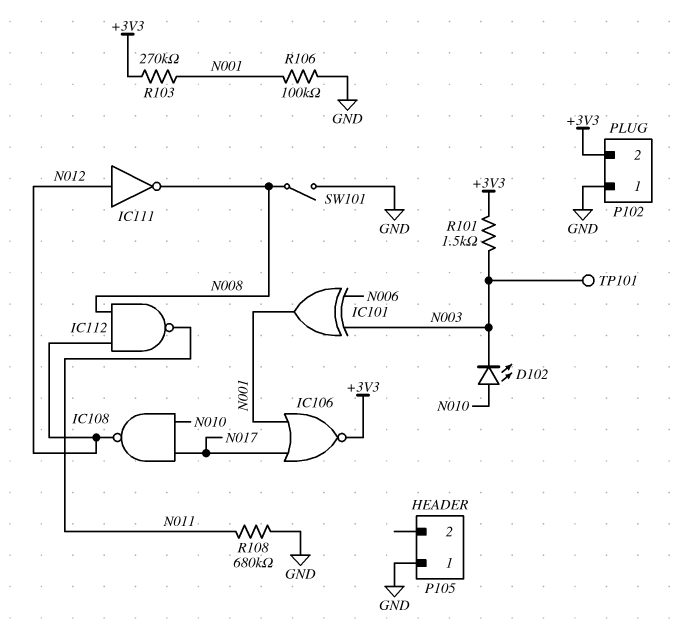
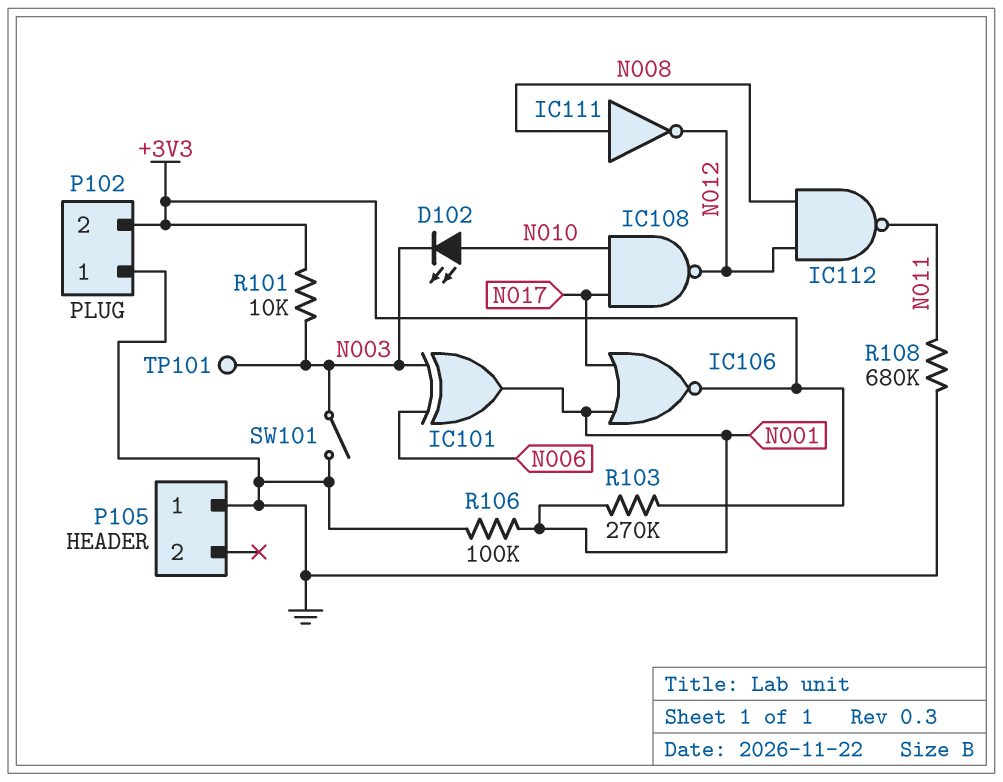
IC111: NOT (in N012, out N008) -> NOT (in N008, out N012)
R101: 1.5k (+3V3, N003) -> 10k (+3V3, N003)
SW101: switch (GND, N008) -> switch (GND, N003)

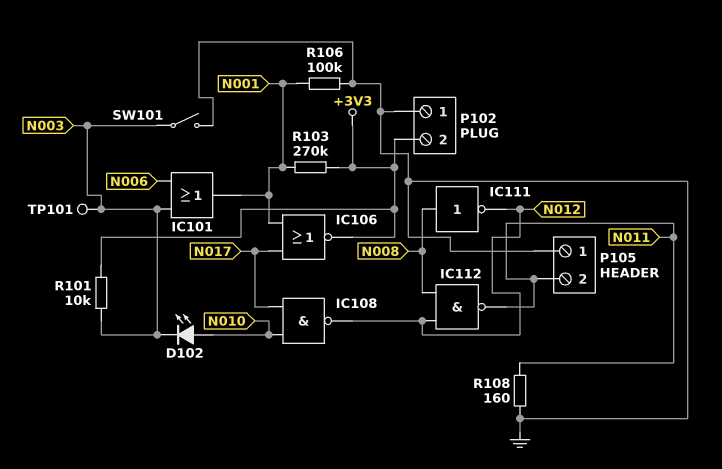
IC101: XOR (in N003, in N006, out N001) -> OR (in N003, in N006, out N001)
P105 pin 2: none -> N011
R108: 680k (GND, N011) -> 160 (GND, N011)

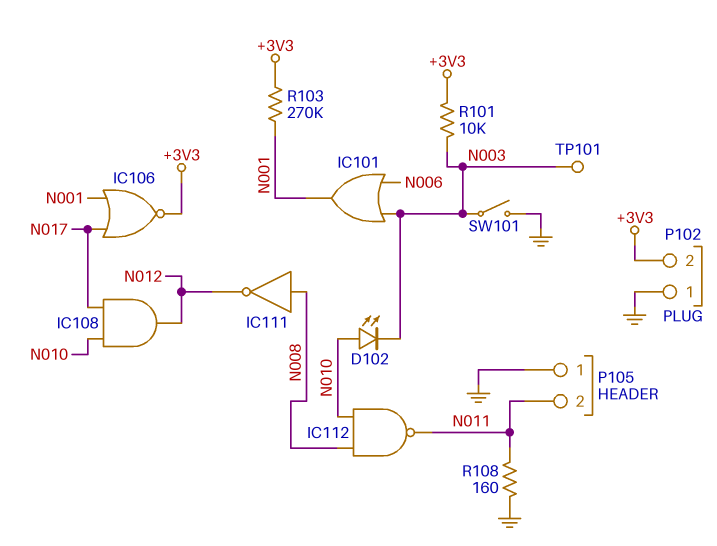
IC108: NAND (in N010, in N017, out N012) -> AND (in N010, in N017, out N012)
IC112: NAND (in N008, in N012, out N011) -> NAND (in N008, in N010, out N011)
R106: 100k (GND, N001) -> none

